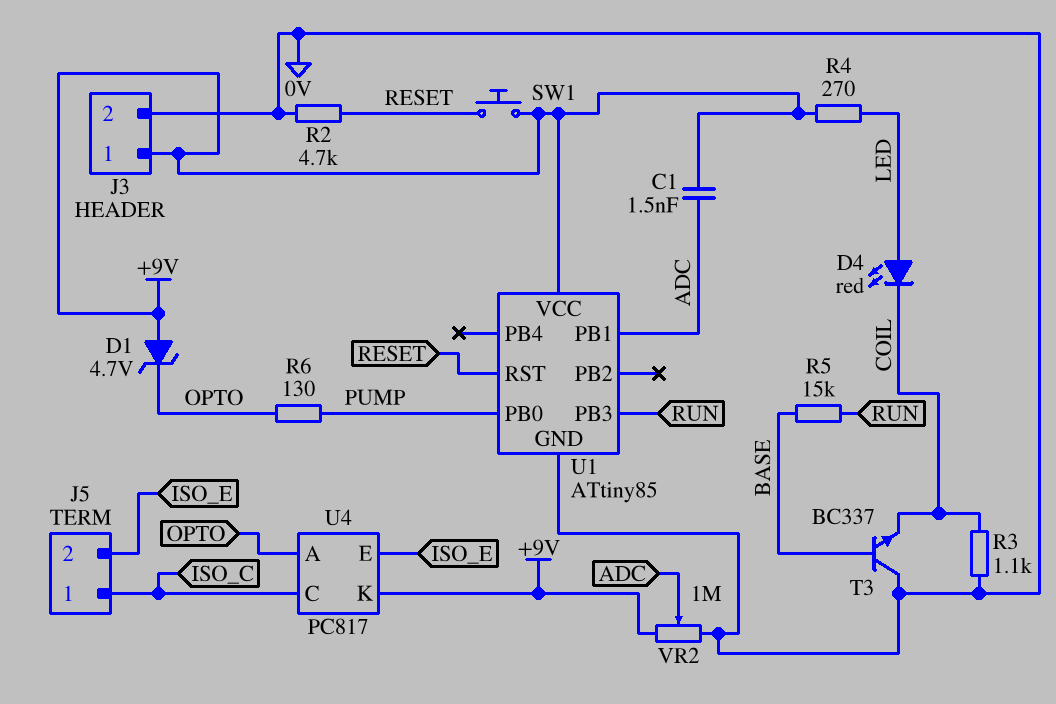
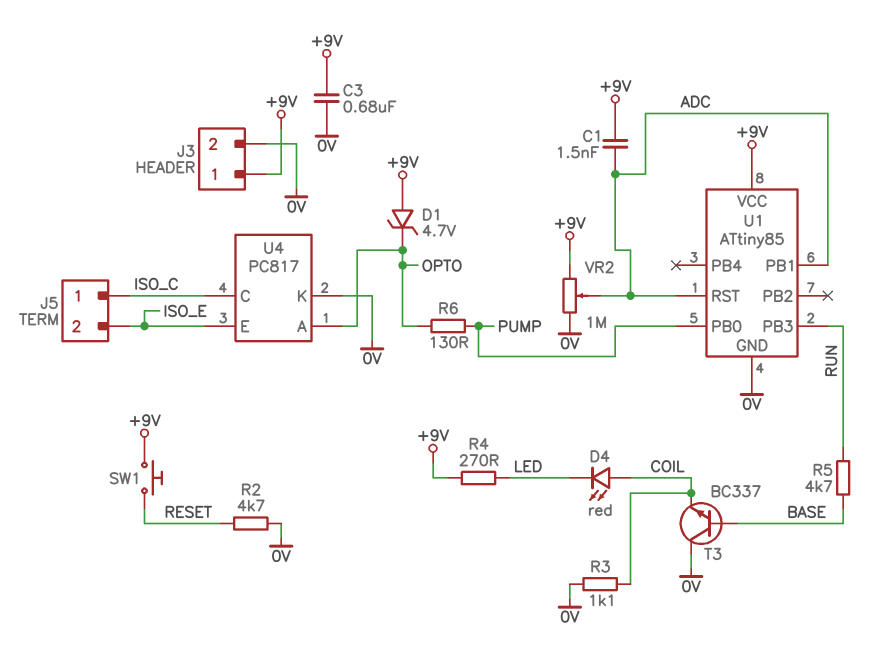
C3: none -> 680nF (+9V, 0V)
D4: LED red (A LED, K COIL) -> LED red (A COIL, K LED)
R5: 15k (BASE, RUN) -> 4.7k (BASE, RUN)
U1 pin RST: RESET -> ADC
U4 pin K: +9V -> 0V

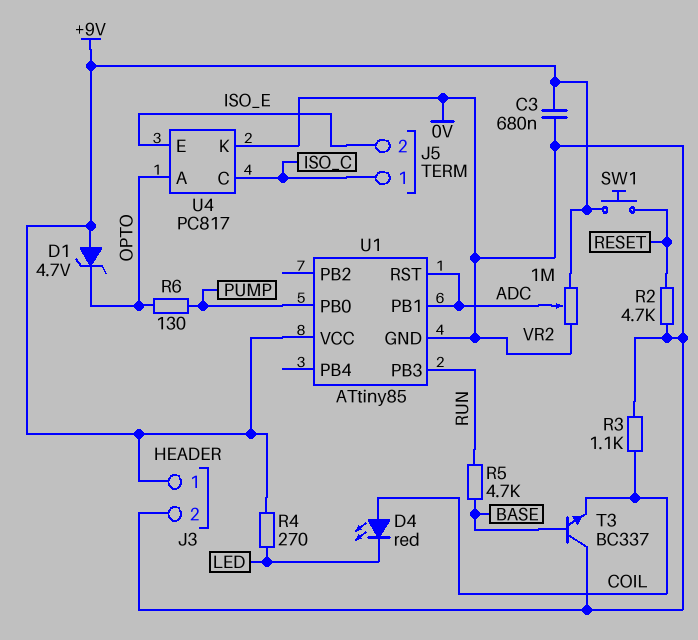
C1: 1.5nF (+9V, ADC) -> none

